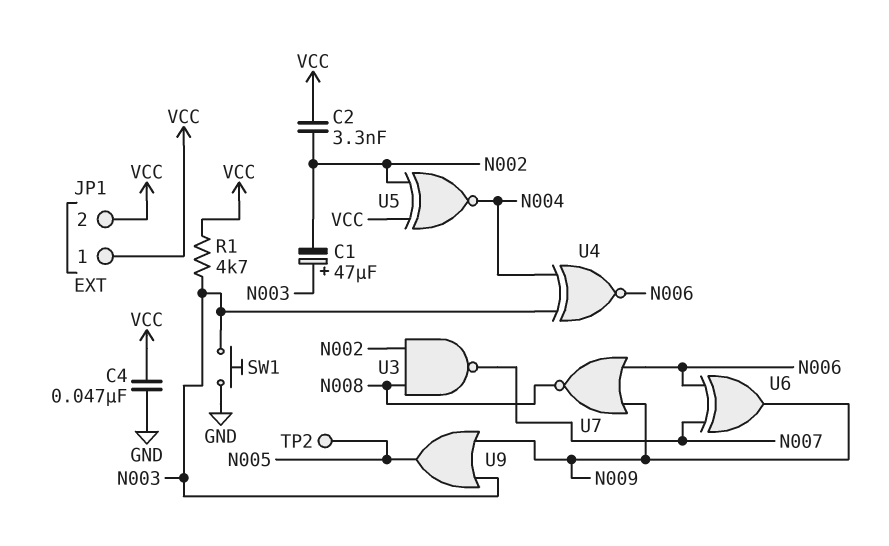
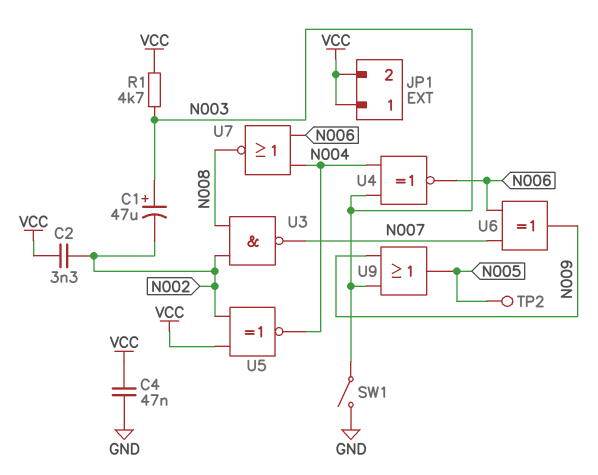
SW1: button (GND, N003) -> switch (GND, N003)
U7: NOR (in N006, in N009, out N008) -> NOR (in N004, in N006, out N008)

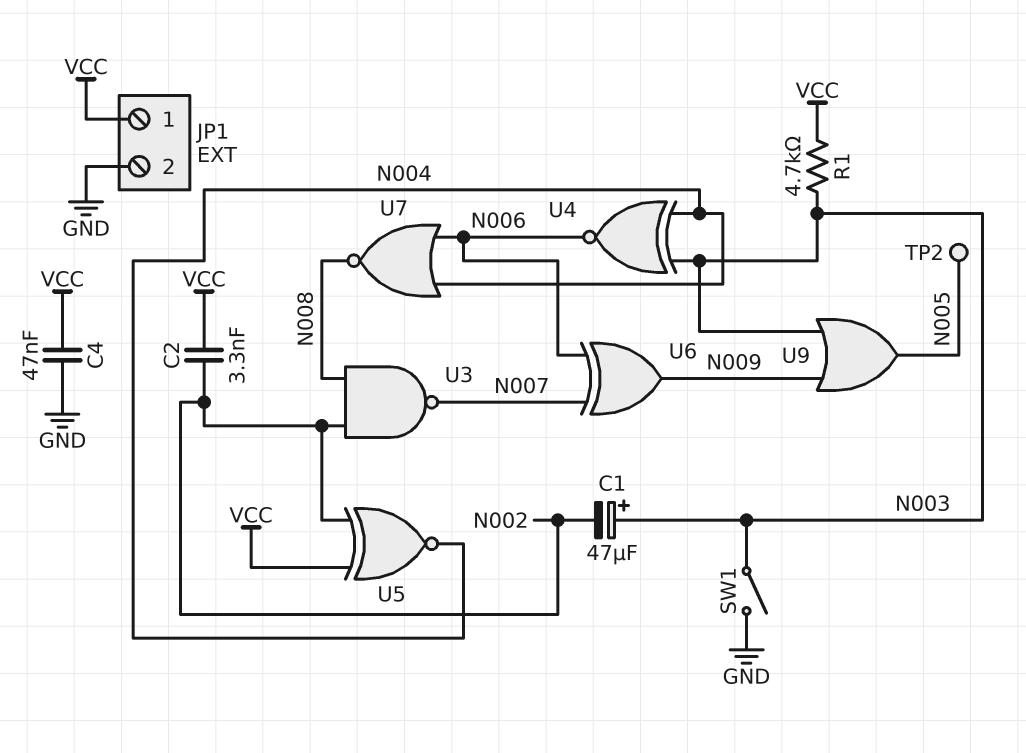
JP1 pin 2: VCC -> GND

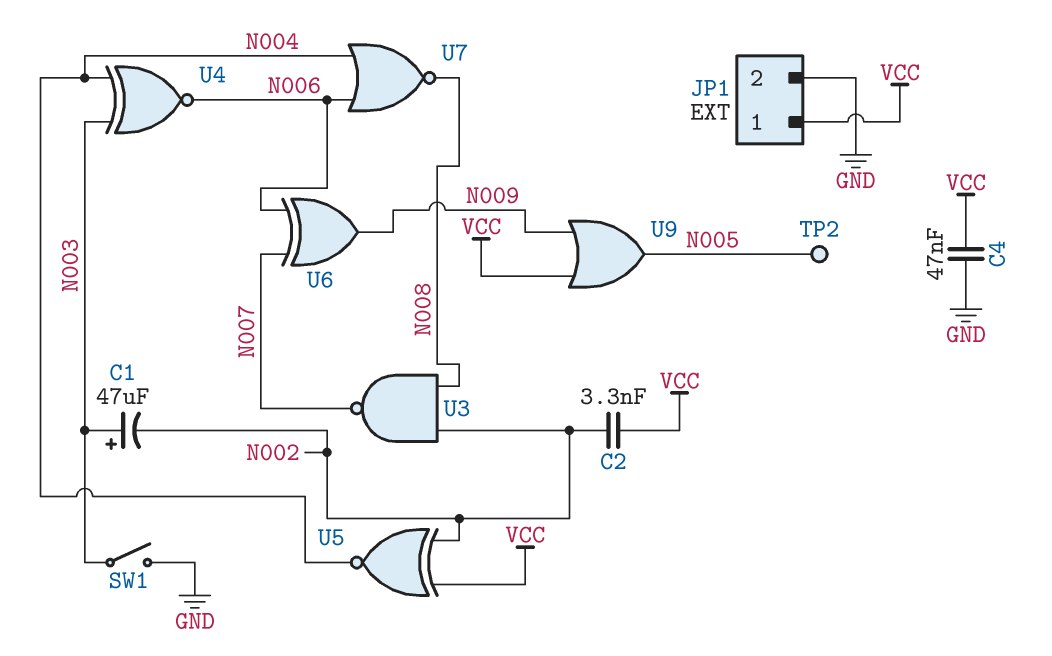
R1: 4.7k (N003, VCC) -> none
U9: OR (in N003, in N009, out N005) -> OR (in N009, in VCC, out N005)

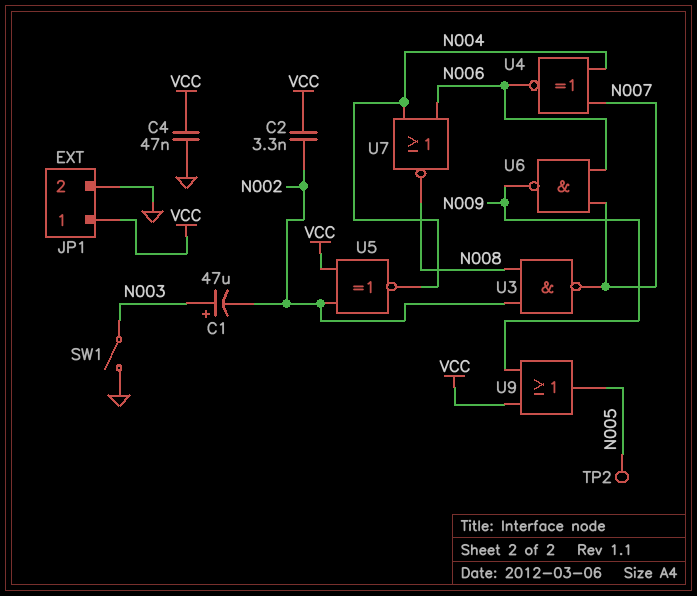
U4: XNOR (in N003, in N004, out N006) -> XNOR (in N004, in N007, out N006)
U6: XOR (in N006, in N007, out N009) -> NAND (in N006, in N007, out N009)

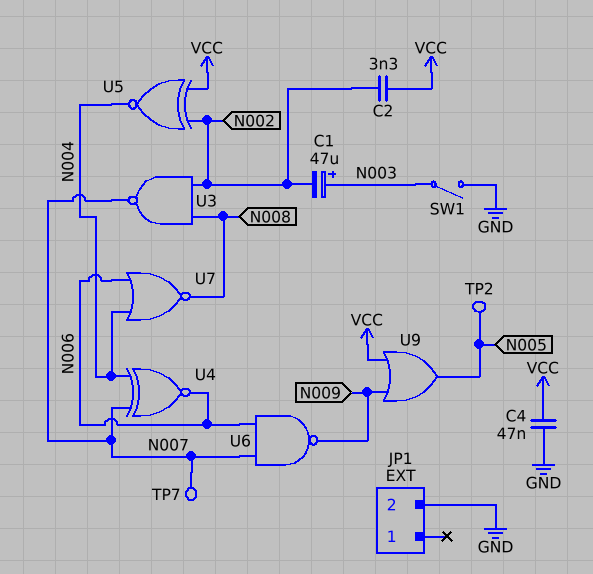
JP1 pin 1: VCC -> none
TP7: none -> test point (N007)

